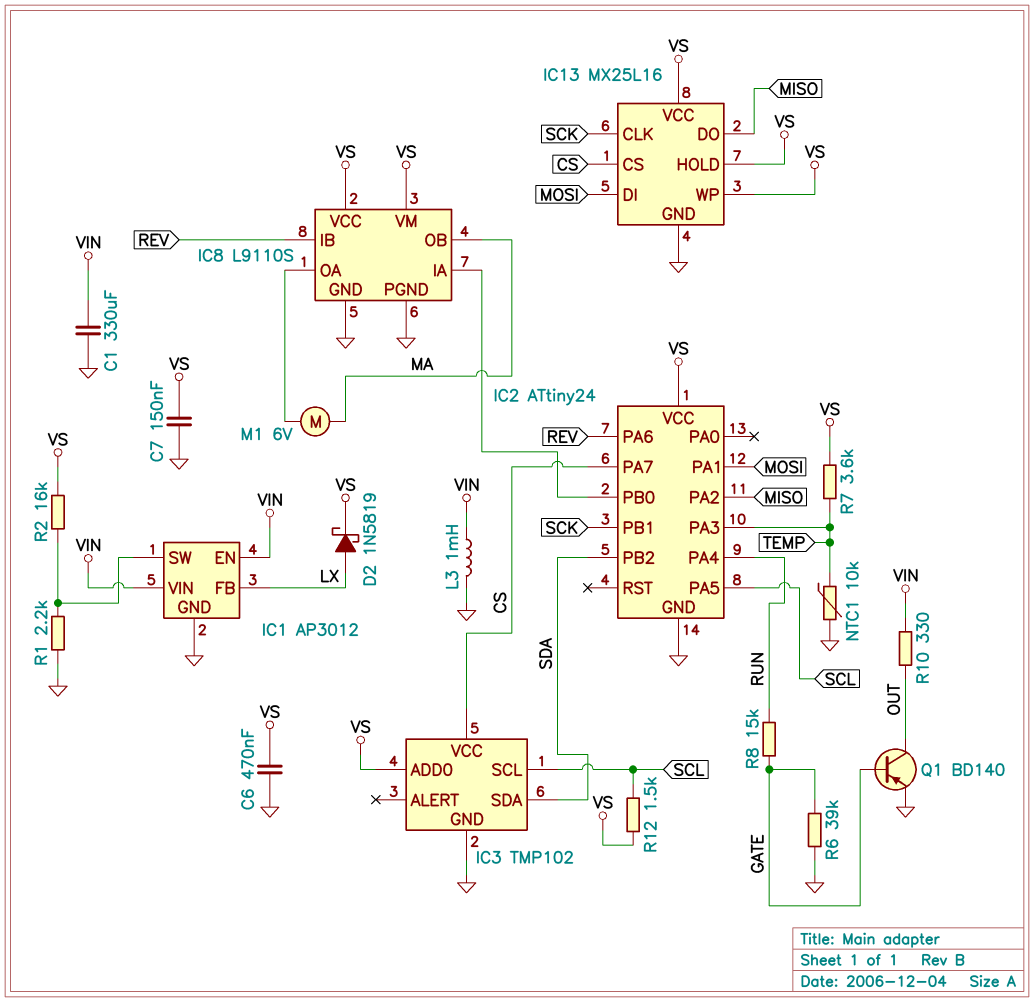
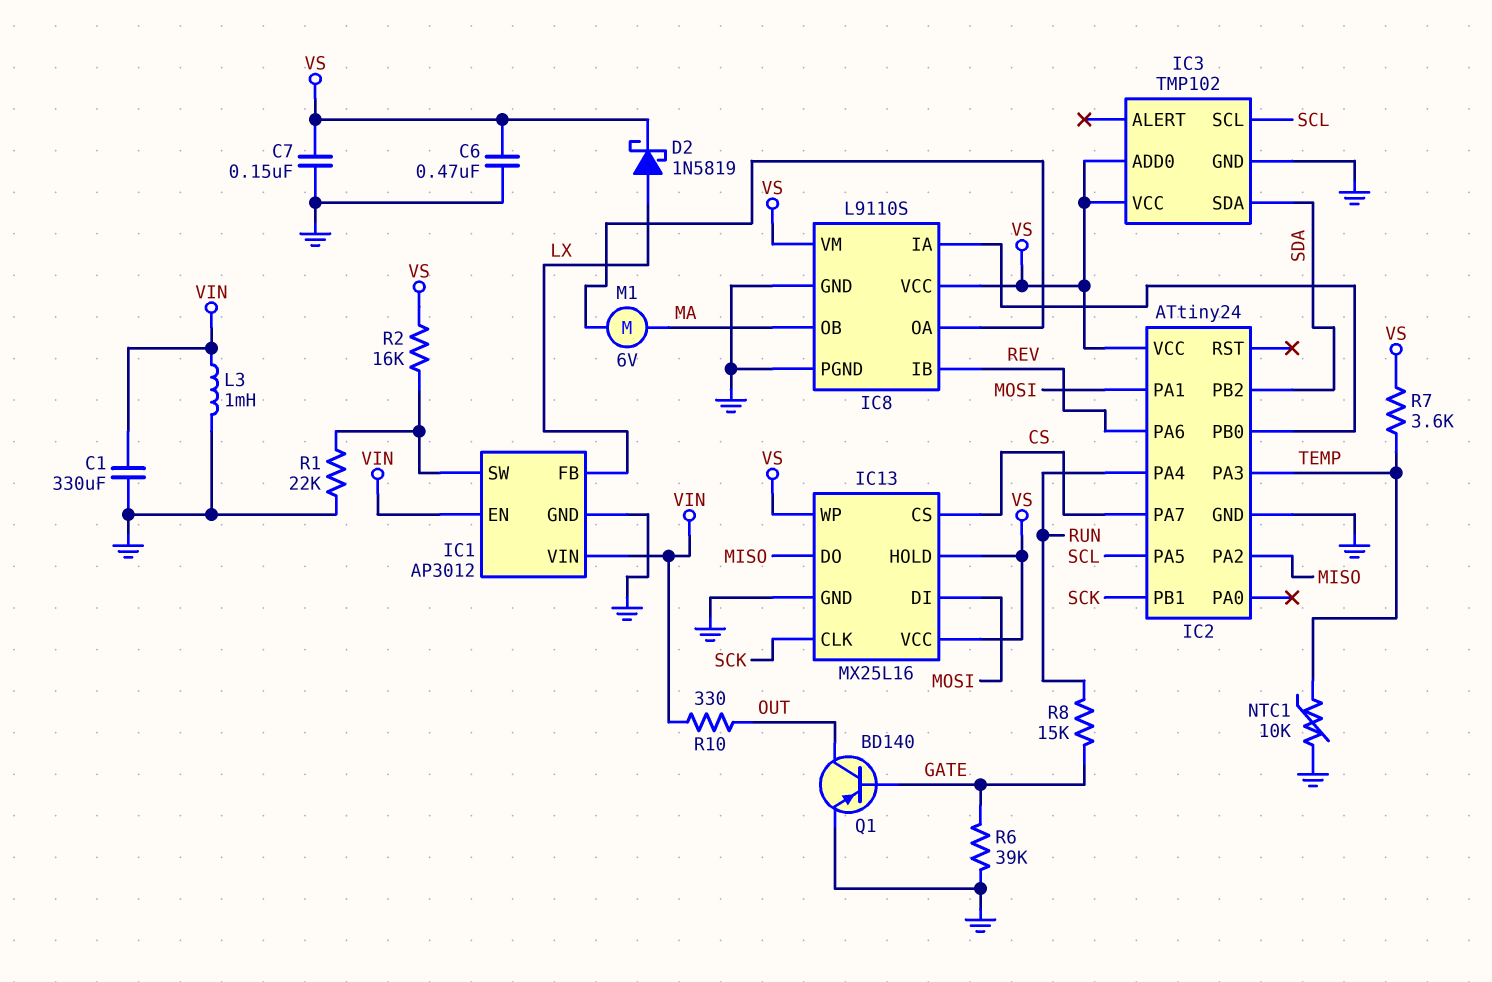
IC3 pin VCC: CS -> VS
R1: 2.2k (GND, IC1/SW) -> 22k (GND, IC1/SW)
R12: 1.5k (SCL, VS) -> none

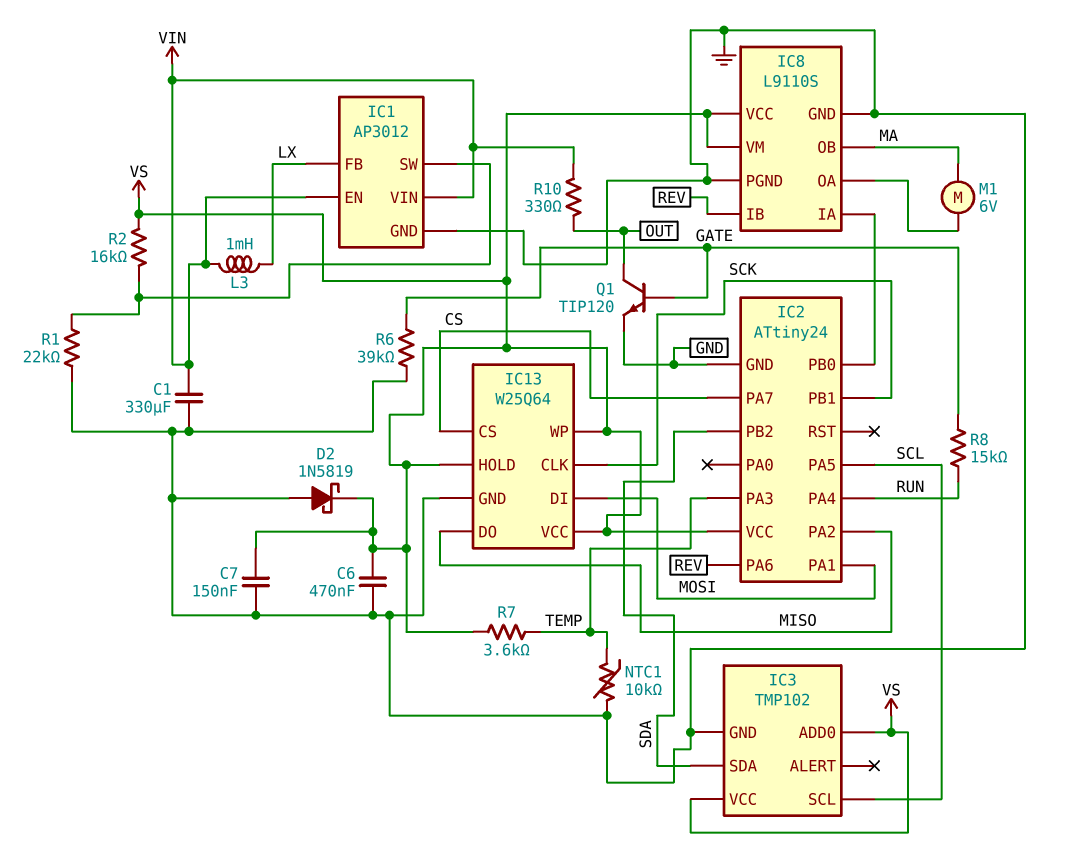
D2: schottky 1N5819 (A LX, K VS) -> schottky 1N5819 (A GND, K VS)
IC13: MX25L16 -> W25Q64
L3: 1mH (GND, VIN) -> 1mH (LX, VIN)
Q1: PNP BD140 (B GATE, C OUT, E GND) -> NPN TIP120 (B GATE, C OUT, E GND)

